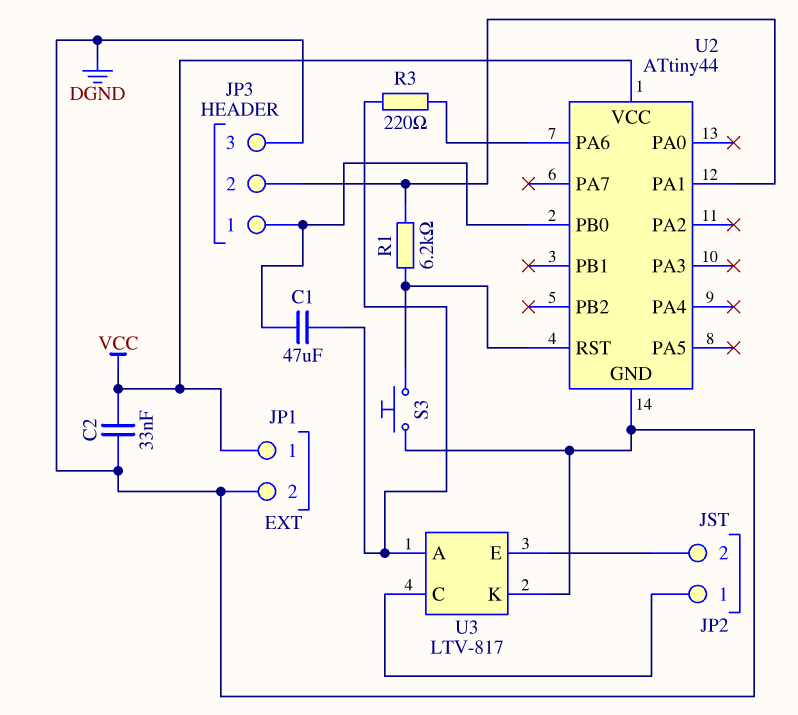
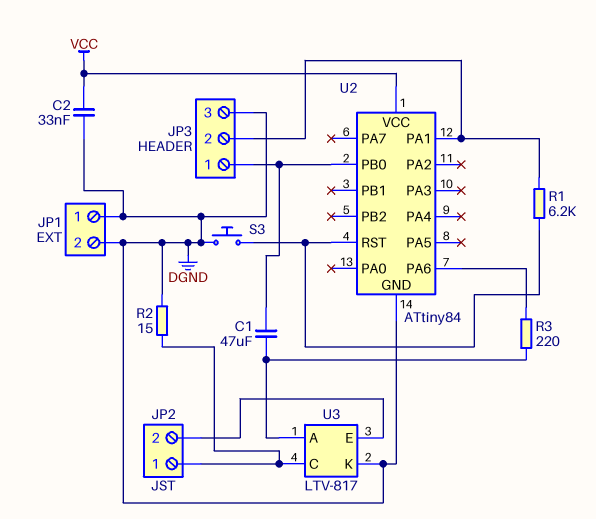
JP1 pin 1: VCC -> DGND
R2: none -> 15 (DGND, JP2/1)
U2: ATtiny44 -> ATtiny84

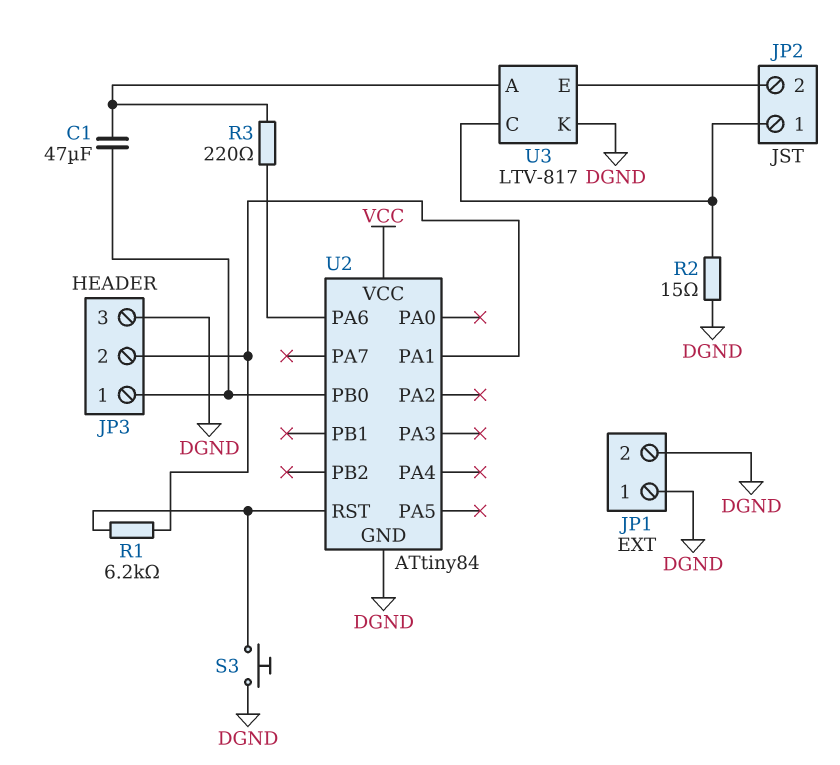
C2: 33nF (DGND, VCC) -> none

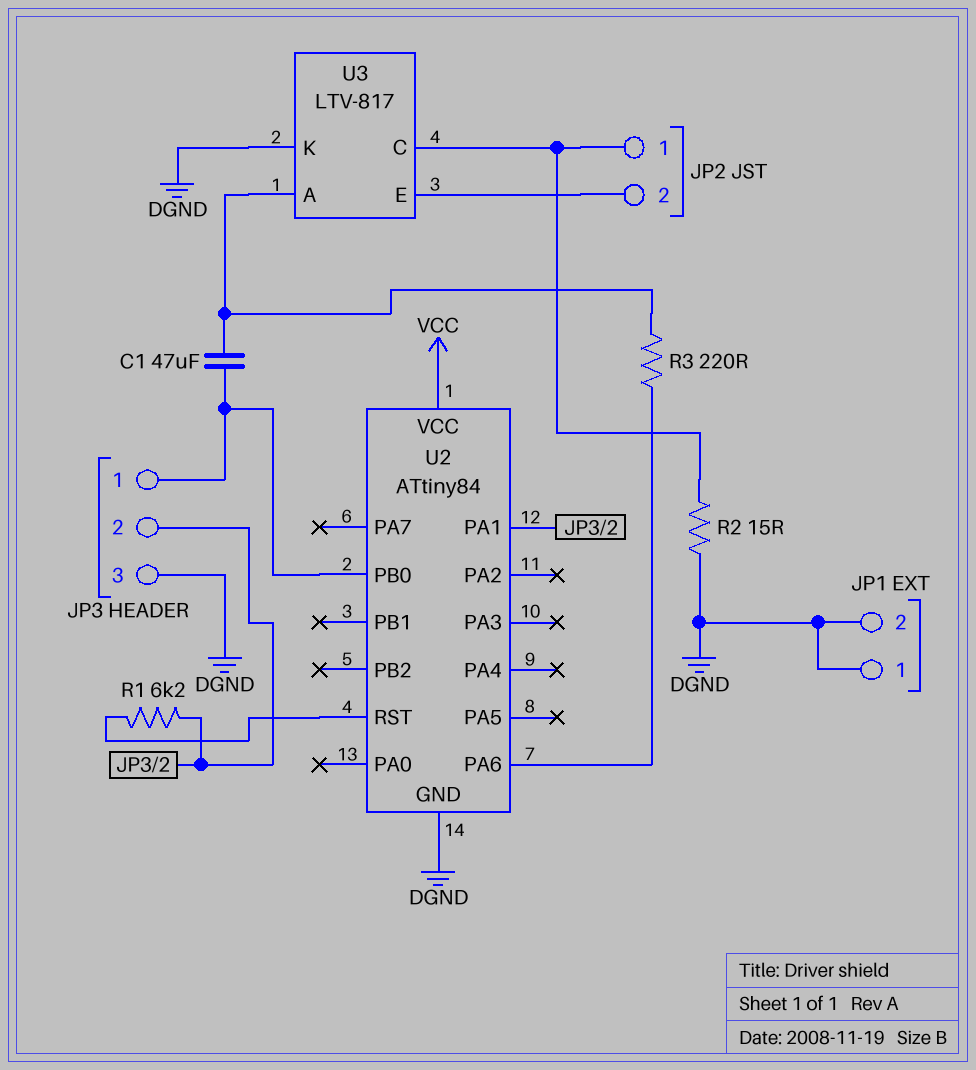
S3: button (DGND, U2/RST) -> none

